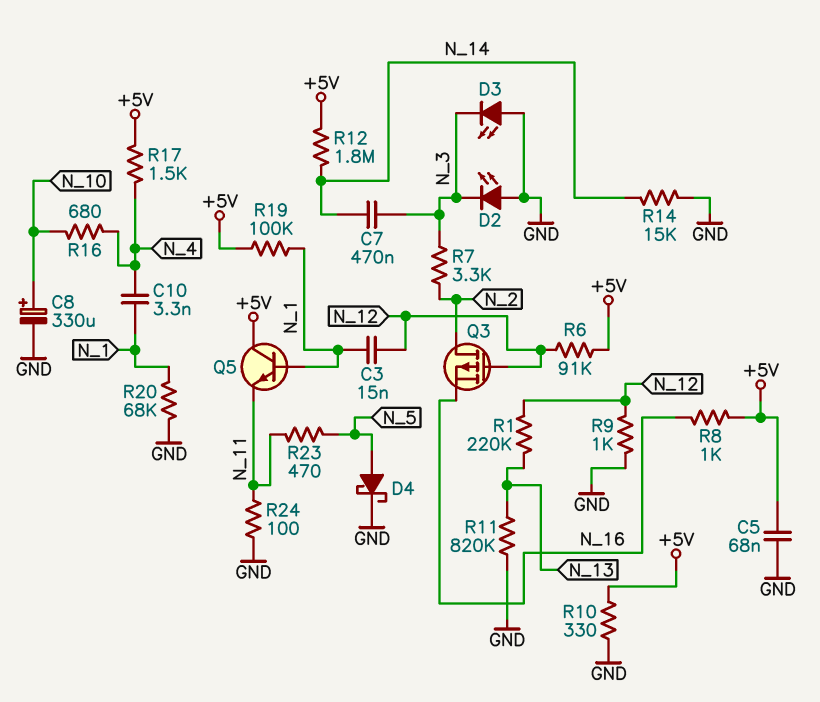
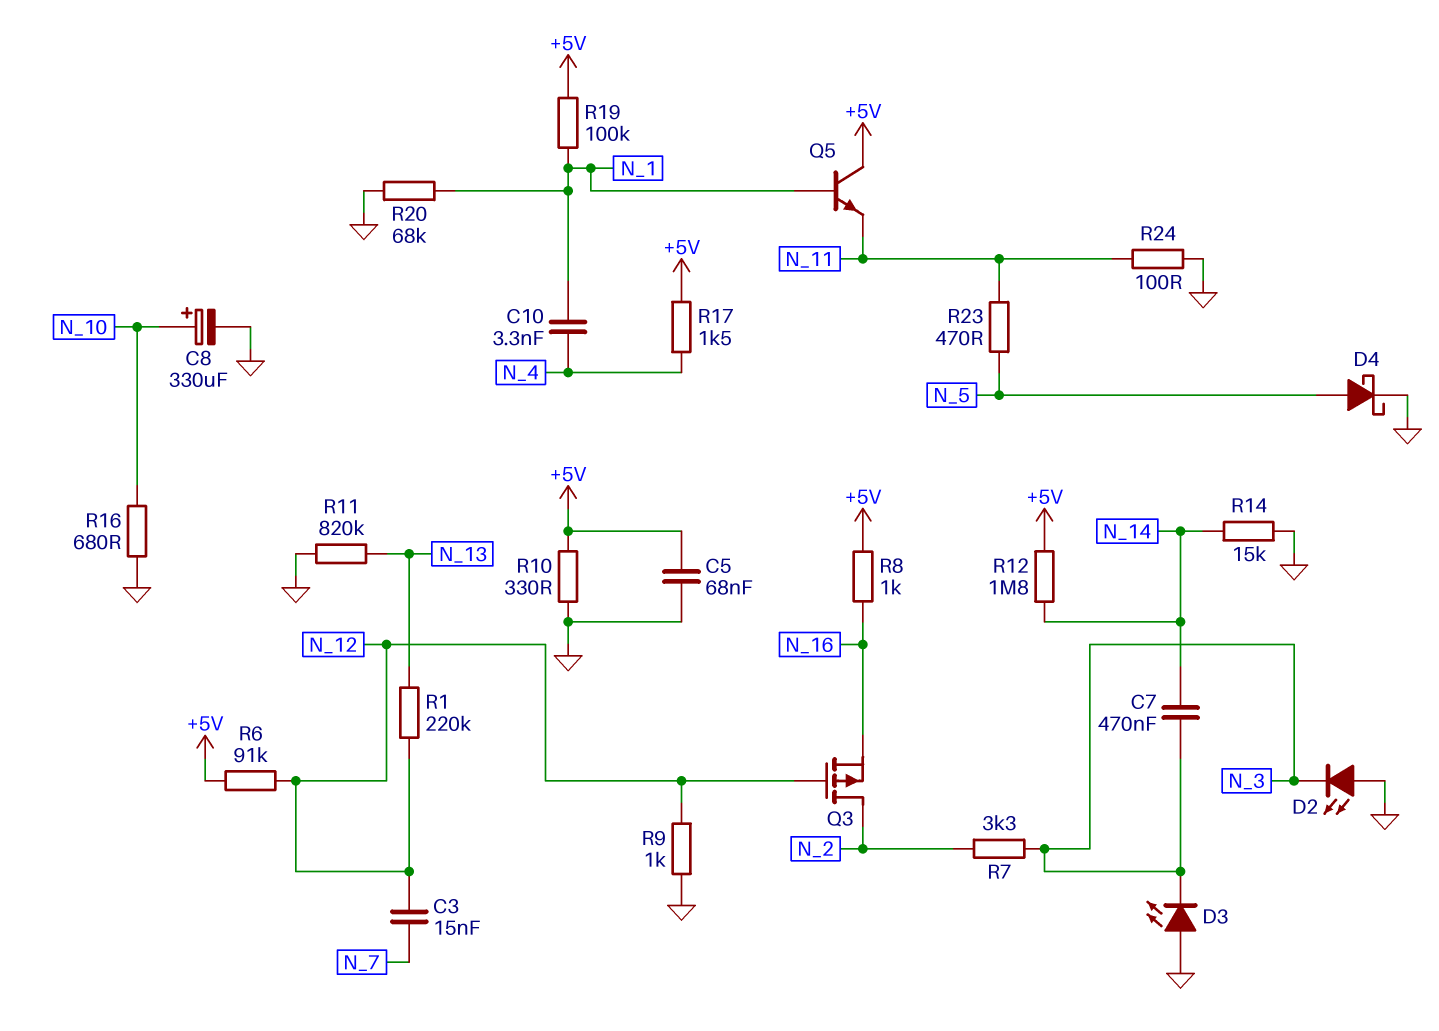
C3: 15nF (N_1, N_12) -> 15nF (N_7, N_12)
R16: 680 (N_4, N_10) -> 680 (GND, N_10)

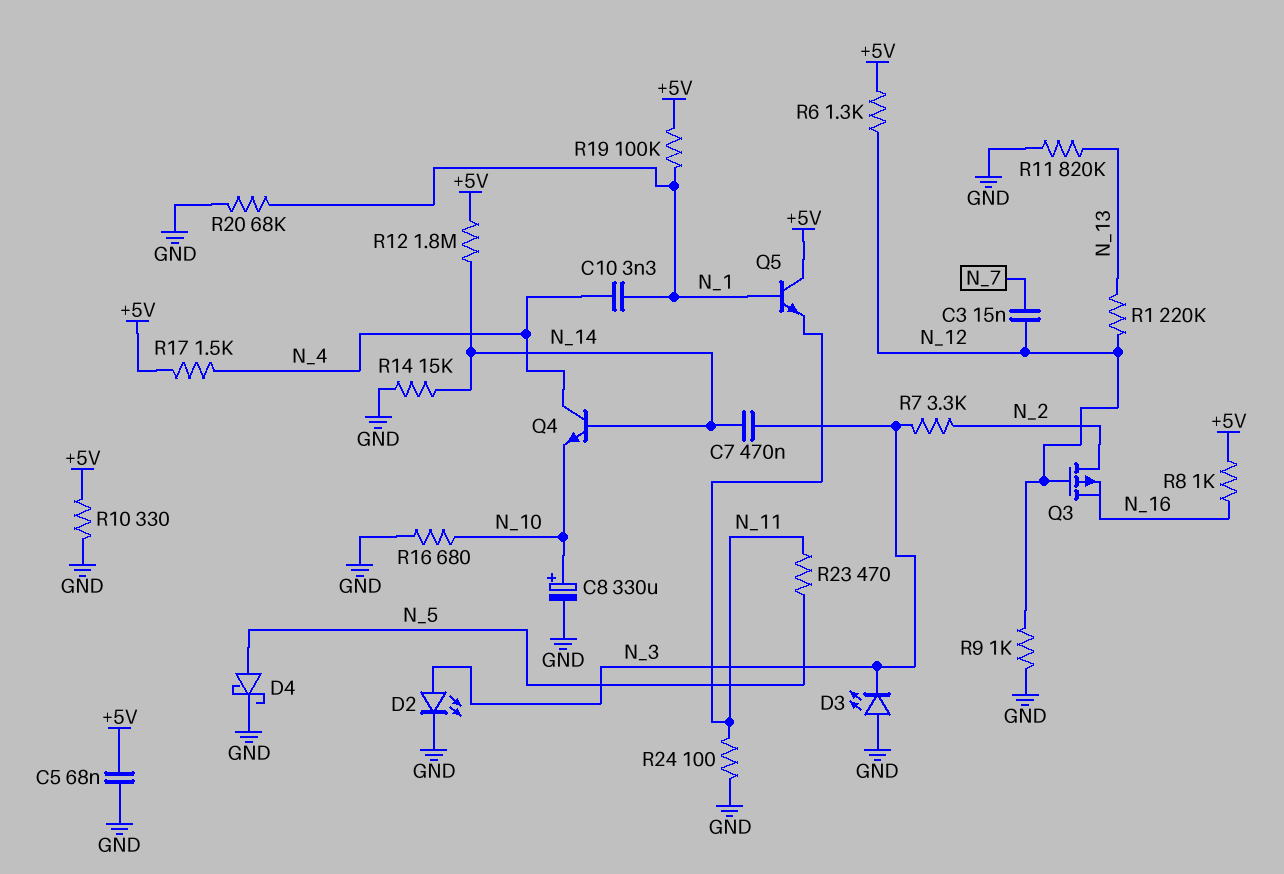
D2: LED (A GND, K N_3) -> LED (A N_3, K GND)
Q4: none -> NPN (B N_14, C N_4, E N_10)
R6: 91k (+5V, N_12) -> 1.3k (+5V, N_12)

